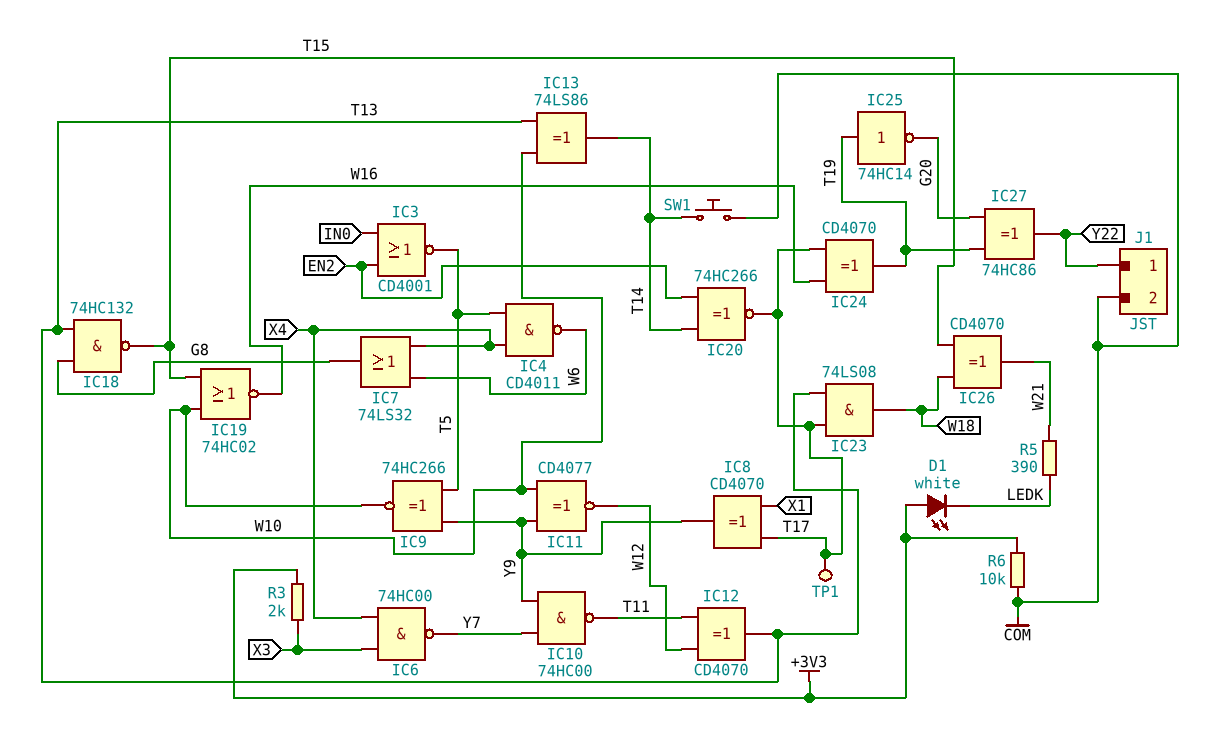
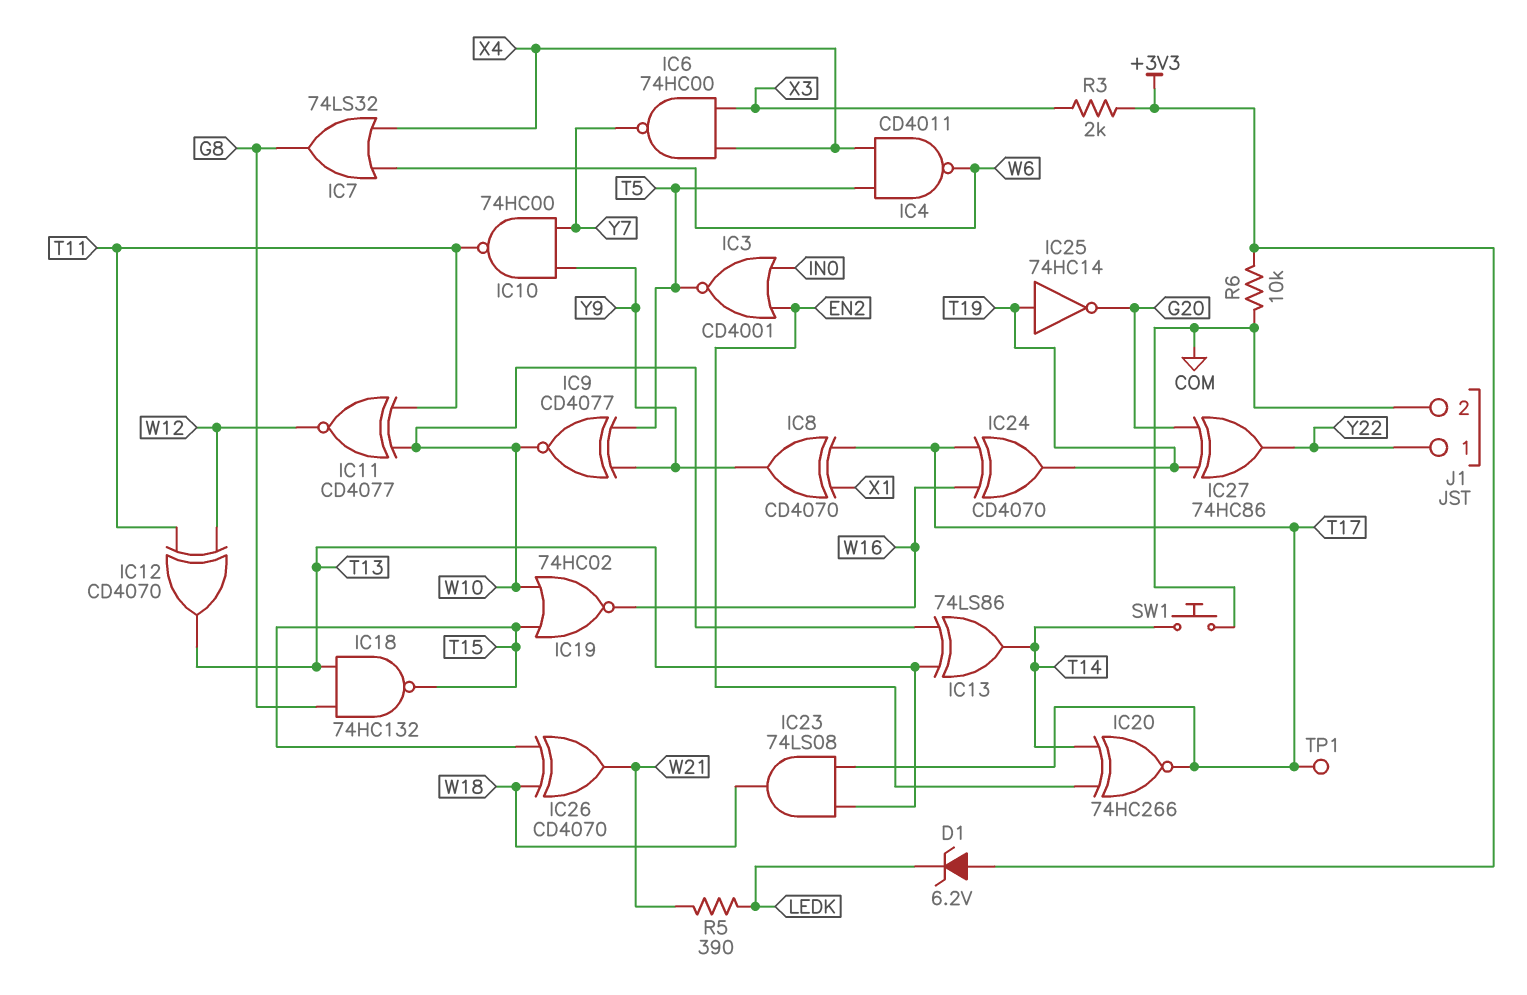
D1: LED white (A +3V3, K LEDK) -> zener 6.2V (A +3V3, K LEDK)
IC9: XNOR 74HC266 (in T5, in Y9, out W10) -> XNOR CD4077 (in T5, in Y9, out W10)
IC11: XNOR CD4077 (in W10, in Y9, out W12) -> XNOR CD4077 (in T11, in W10, out W12)

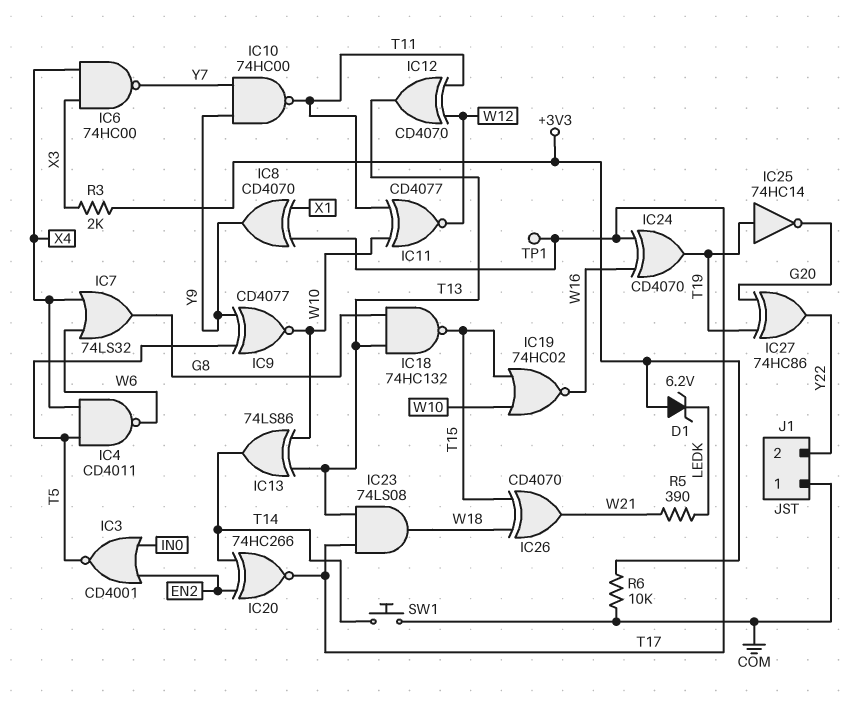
J1 pin 1: Y22 -> COM
J1 pin 2: COM -> Y22

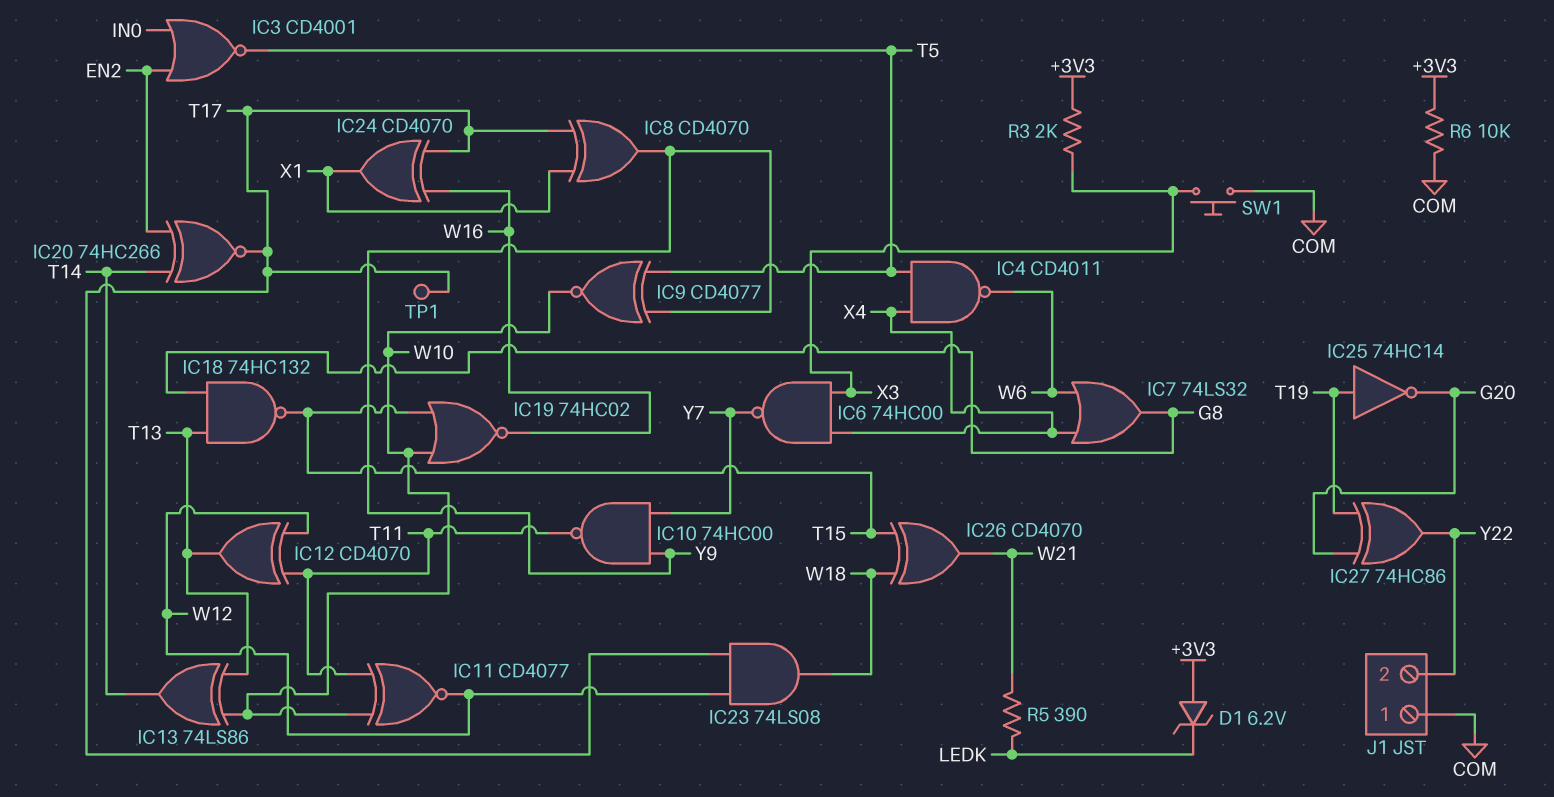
IC23: AND 74LS08 (in T13, in T17, out W18) -> AND 74LS08 (in T17, in W12, out W18)
IC24: XOR CD4070 (in T17, in W16, out T19) -> XOR CD4070 (in T17, in W16, out X1)
SW1: button (COM, T14) -> button (COM, X3)

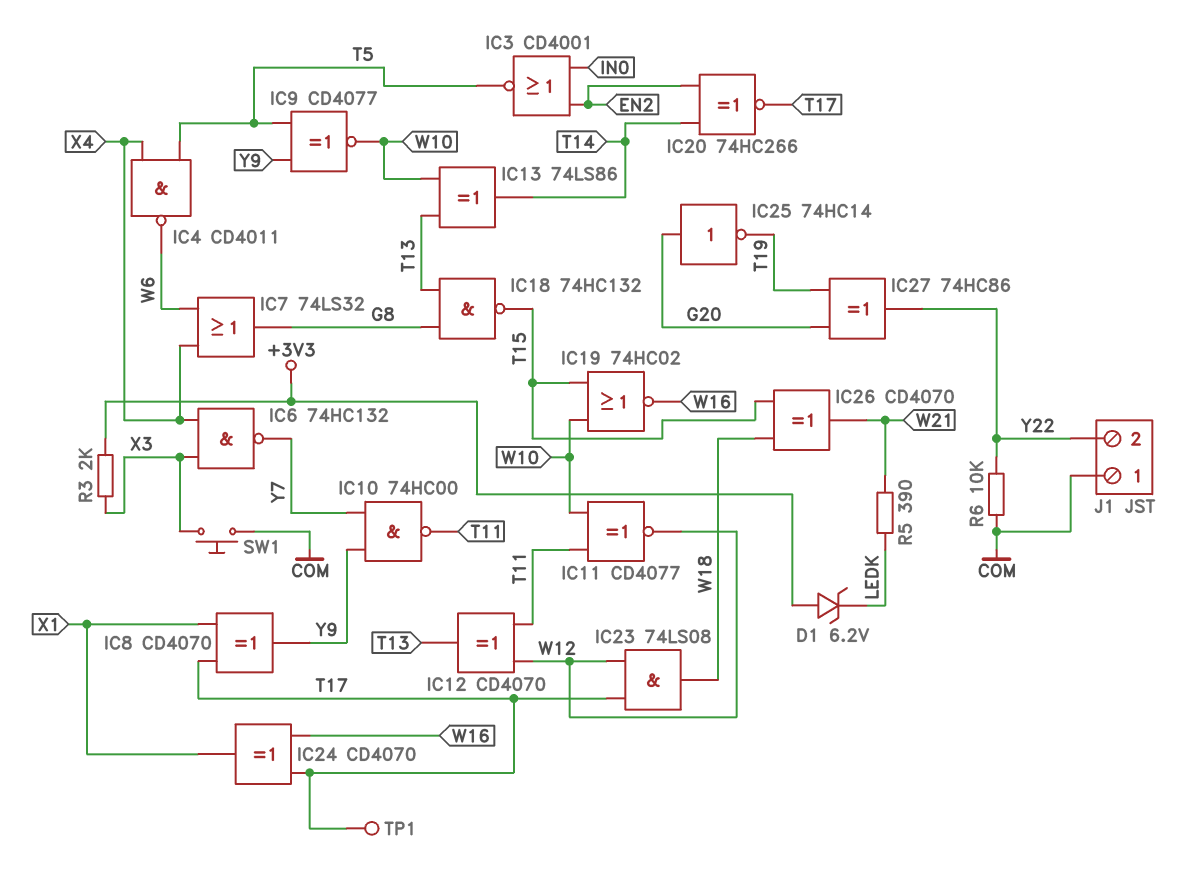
IC6: NAND 74HC00 (in X3, in X4, out Y7) -> NAND 74HC132 (in X3, in X4, out Y7)
IC25: NOT 74HC14 (in T19, out G20) -> NOT 74HC14 (in G20, out T19)
R6: 10k (+3V3, COM) -> 10k (COM, Y22)

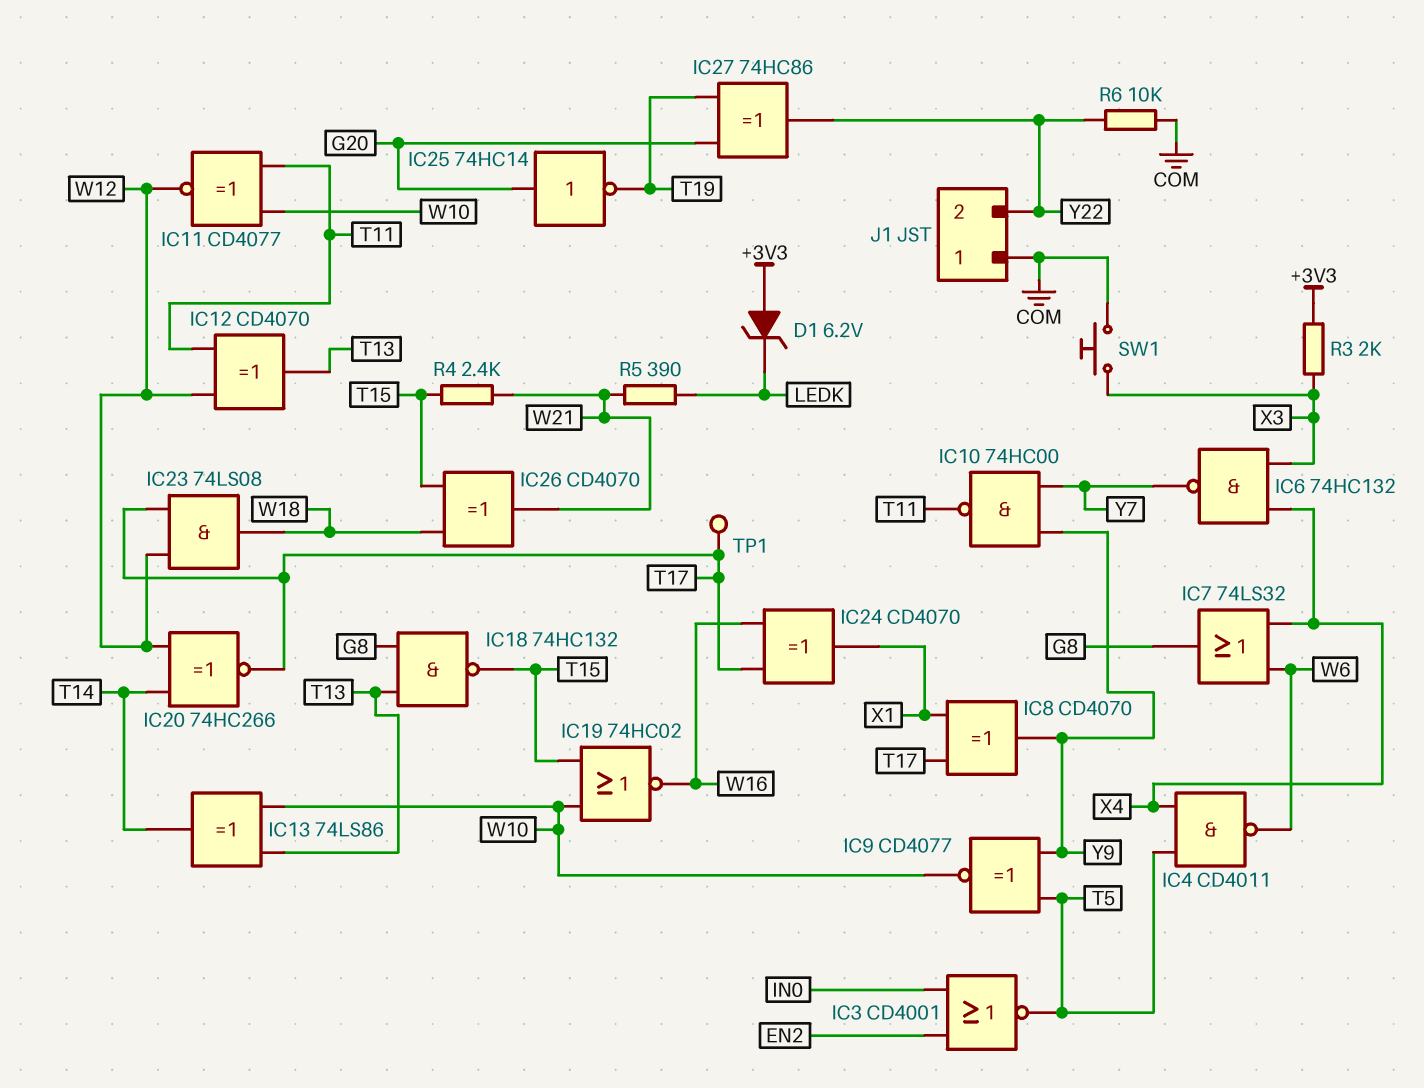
IC20: XNOR 74HC266 (in EN2, in T14, out T17) -> XNOR 74HC266 (in T14, in W12, out T17)
R4: none -> 2.4k (T15, W21)

